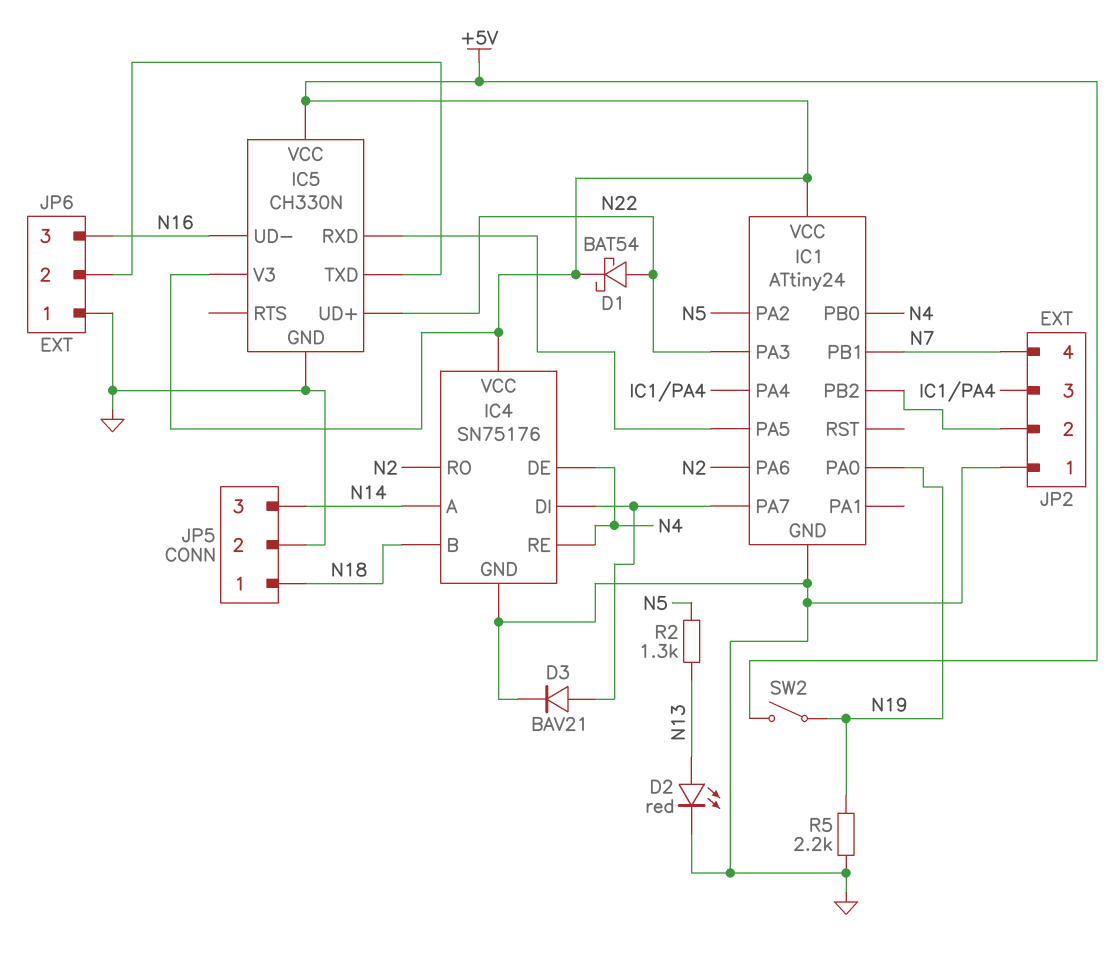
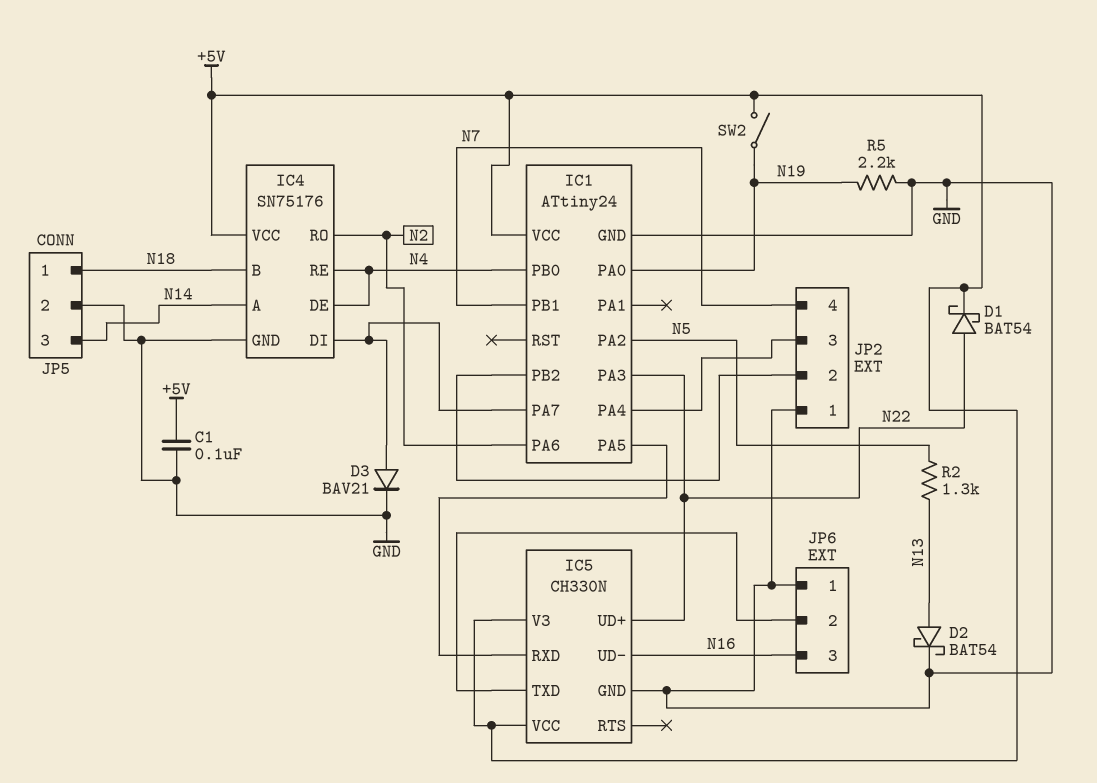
C1: none -> 100nF (+5V, GND)
D2: LED red (A N13, K GND) -> schottky BAT54 (A N13, K GND)

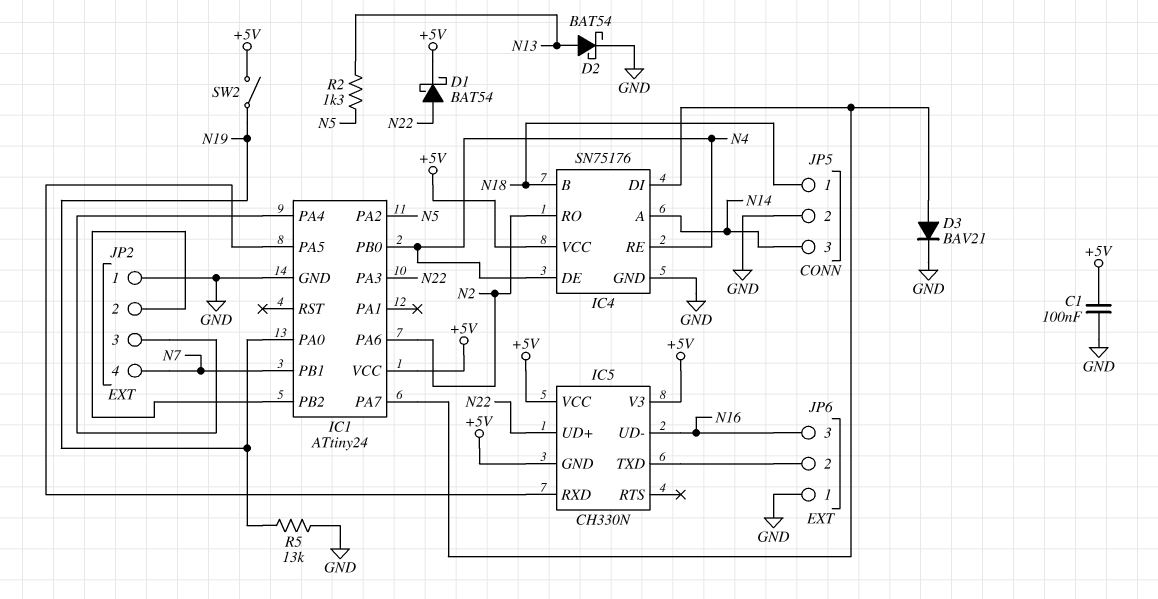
IC5 pin GND: GND -> +5V
R5: 2.2k (GND, N19) -> 13k (GND, N19)

